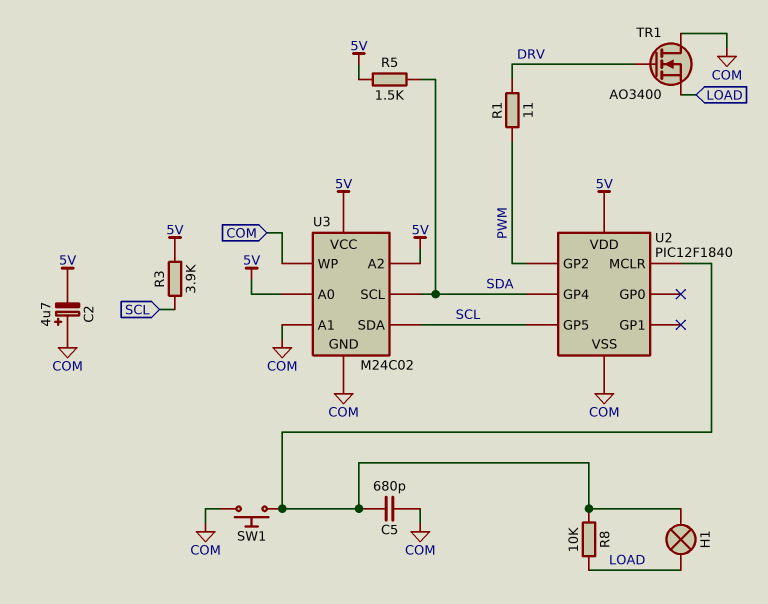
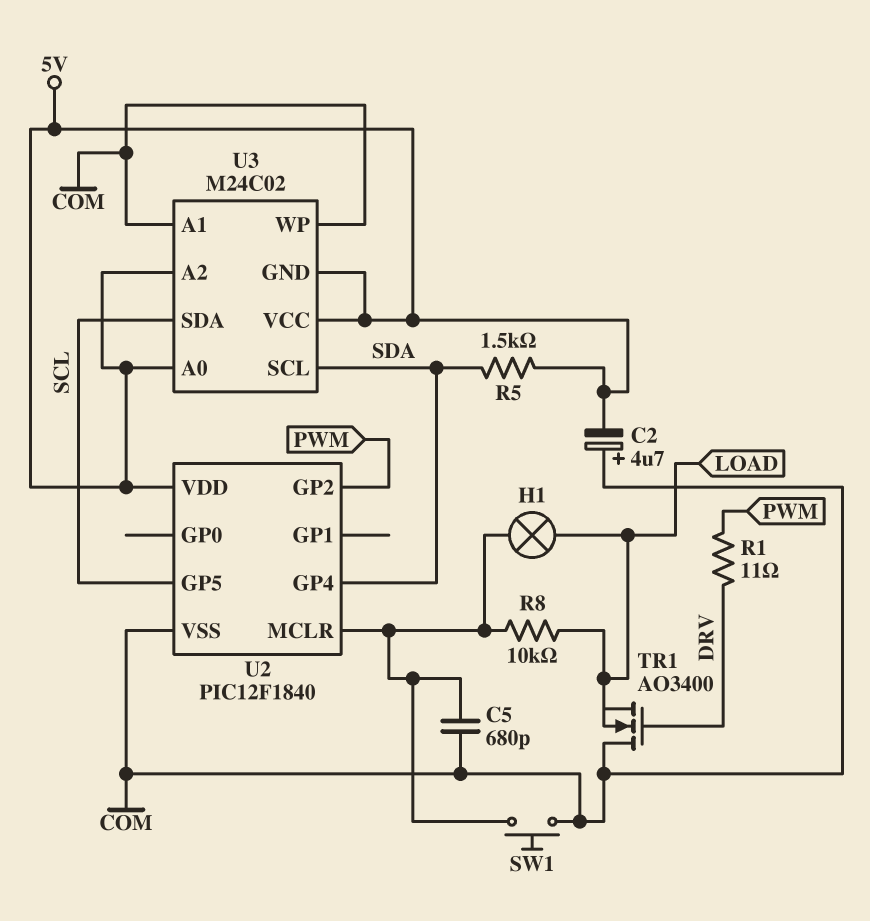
R3: 3.9k (5V, SCL) -> none
U3 pin GND: COM -> 5V

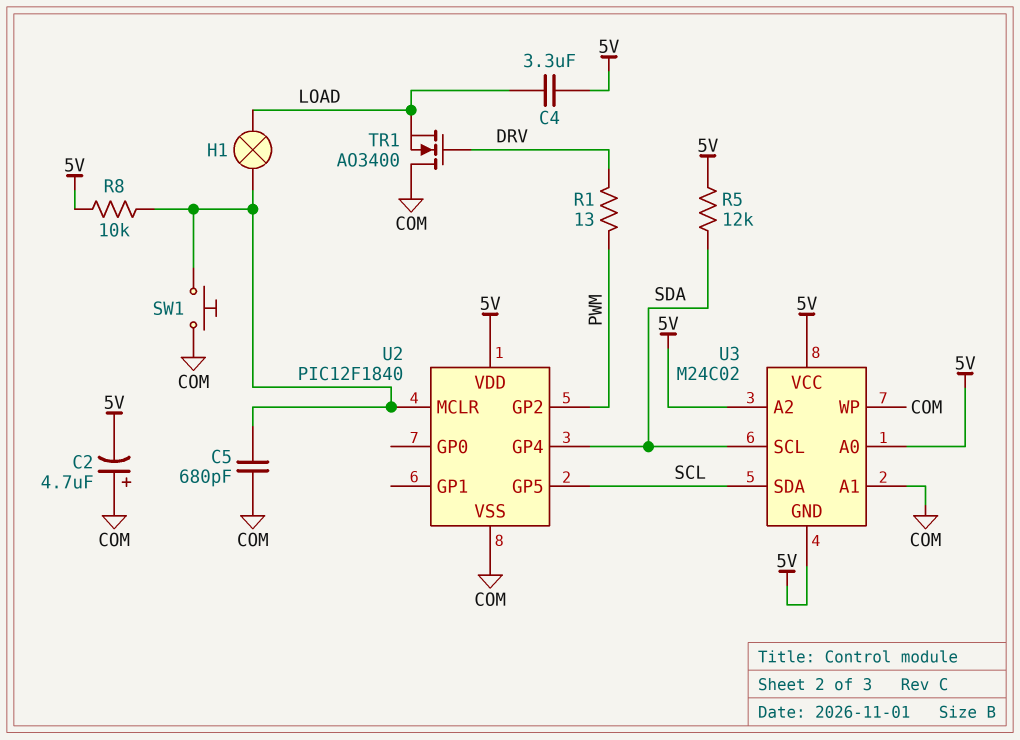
C4: none -> 3.3uF (5V, LOAD)
R1: 11 (DRV, PWM) -> 13 (DRV, PWM)
R5: 1.5k (5V, SDA) -> 12k (5V, SDA)
R8: 10k (LOAD, U2/MCLR) -> 10k (5V, U2/MCLR)

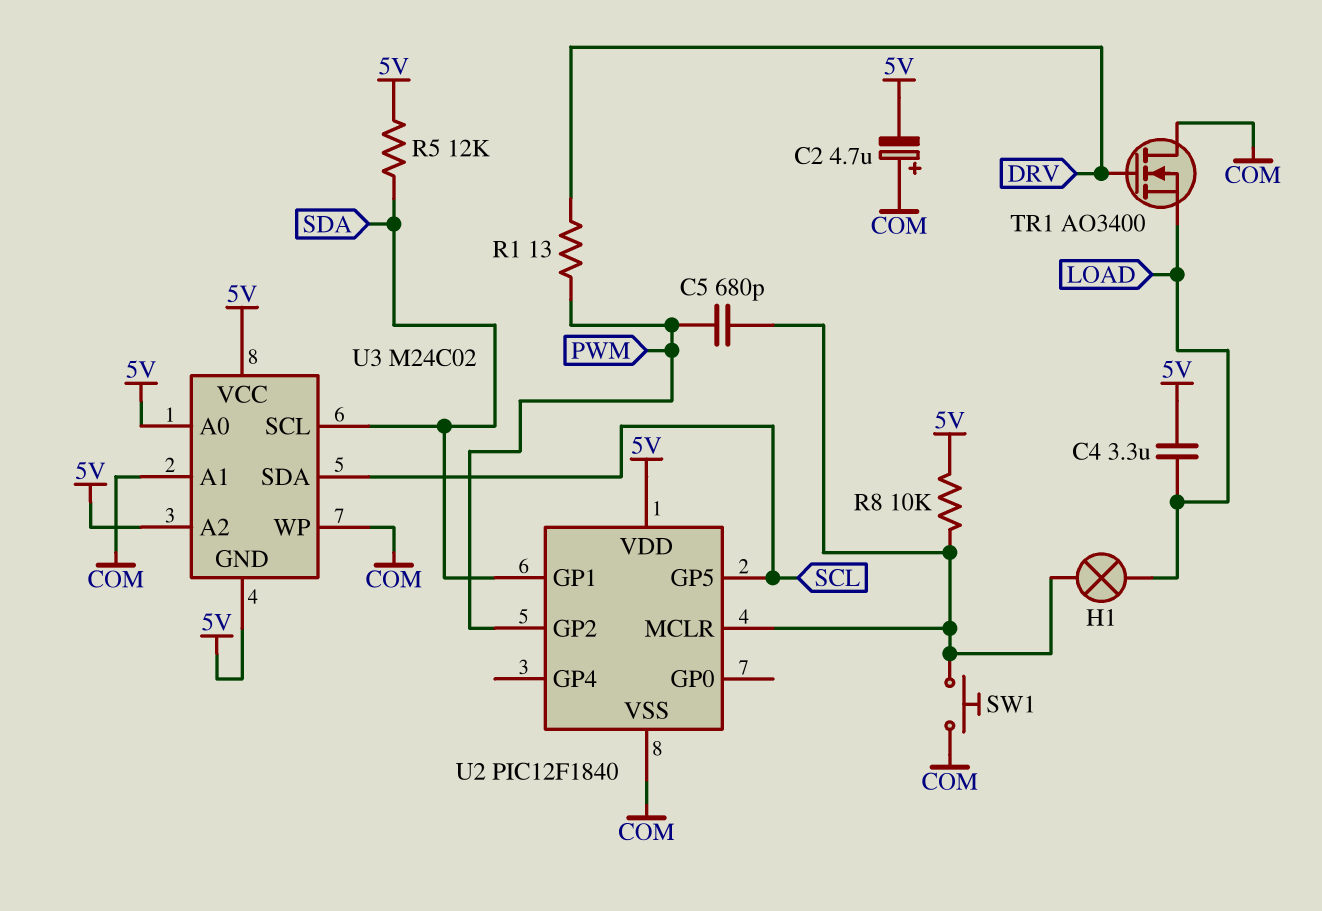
C5: 680pF (COM, U2/MCLR) -> 680pF (PWM, U2/MCLR)
U2 pin GP1: none -> SDA
U2 pin GP4: SDA -> none

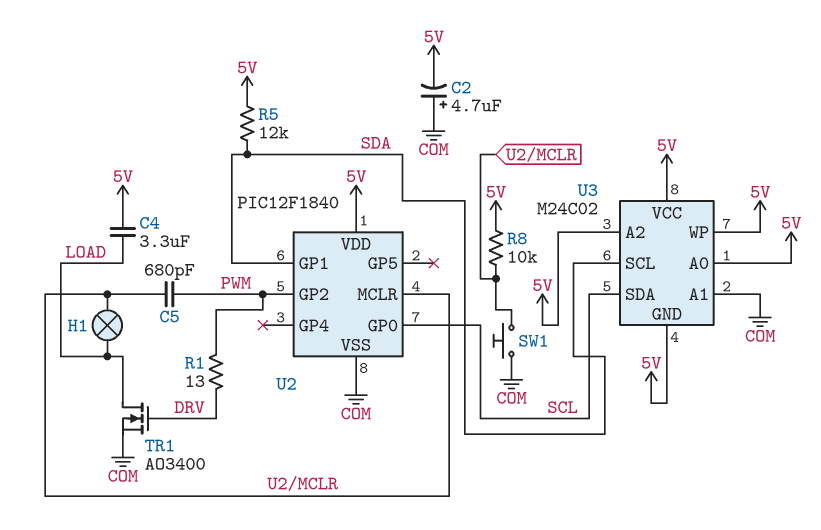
TR1: NMOS AO3400 (G DRV, D COM, S LOAD) -> NMOS AO3400 (G DRV, D LOAD, S COM)
U2 pin GP0: none -> SCL
U2 pin GP5: SCL -> none
U3 pin WP: COM -> 5V

